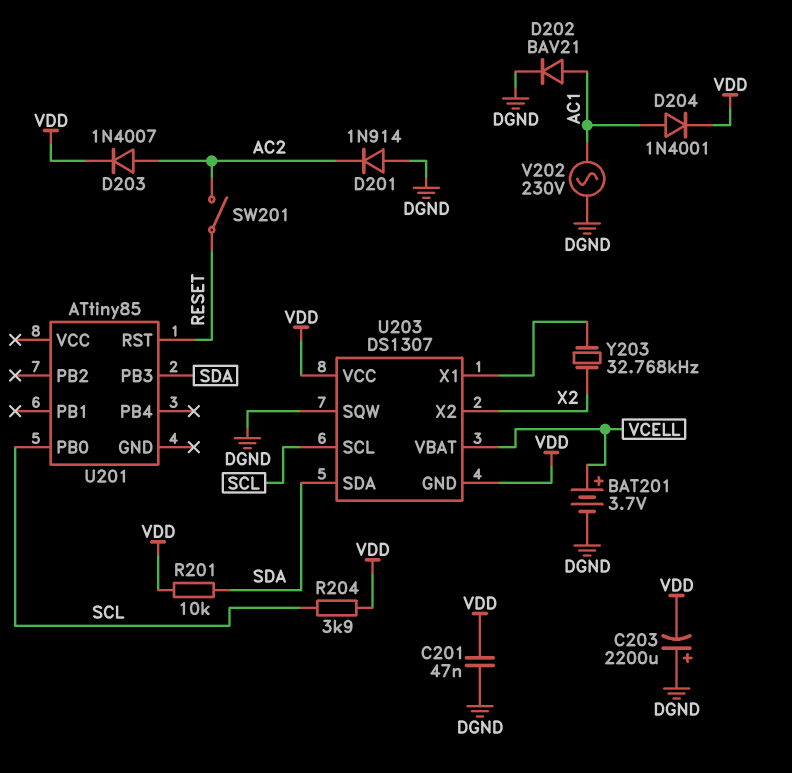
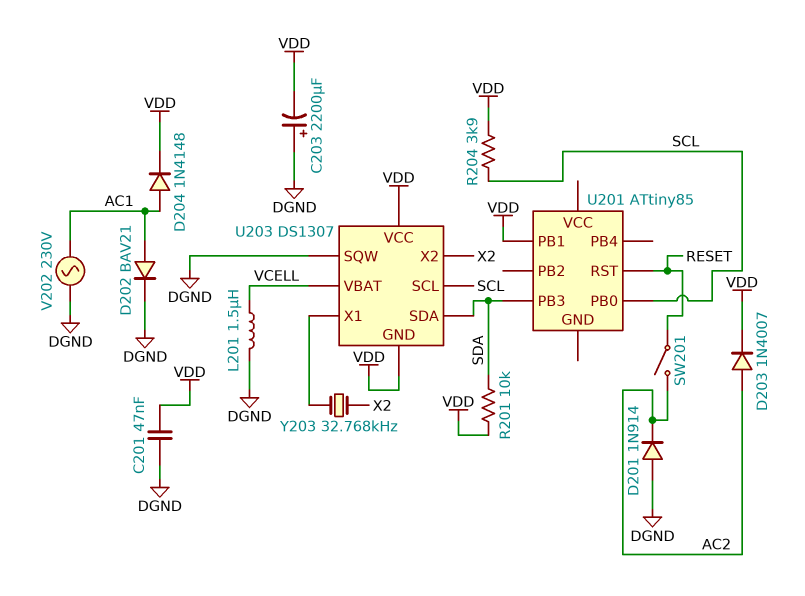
BAT201: 3.7V (plus VCELL, minus DGND) -> none
D204: diode 1N4001 (A AC1, K VDD) -> diode 1N4148 (A AC1, K VDD)
L201: none -> 1.5uH (DGND, VCELL)
U201 pin PB1: none -> VDD

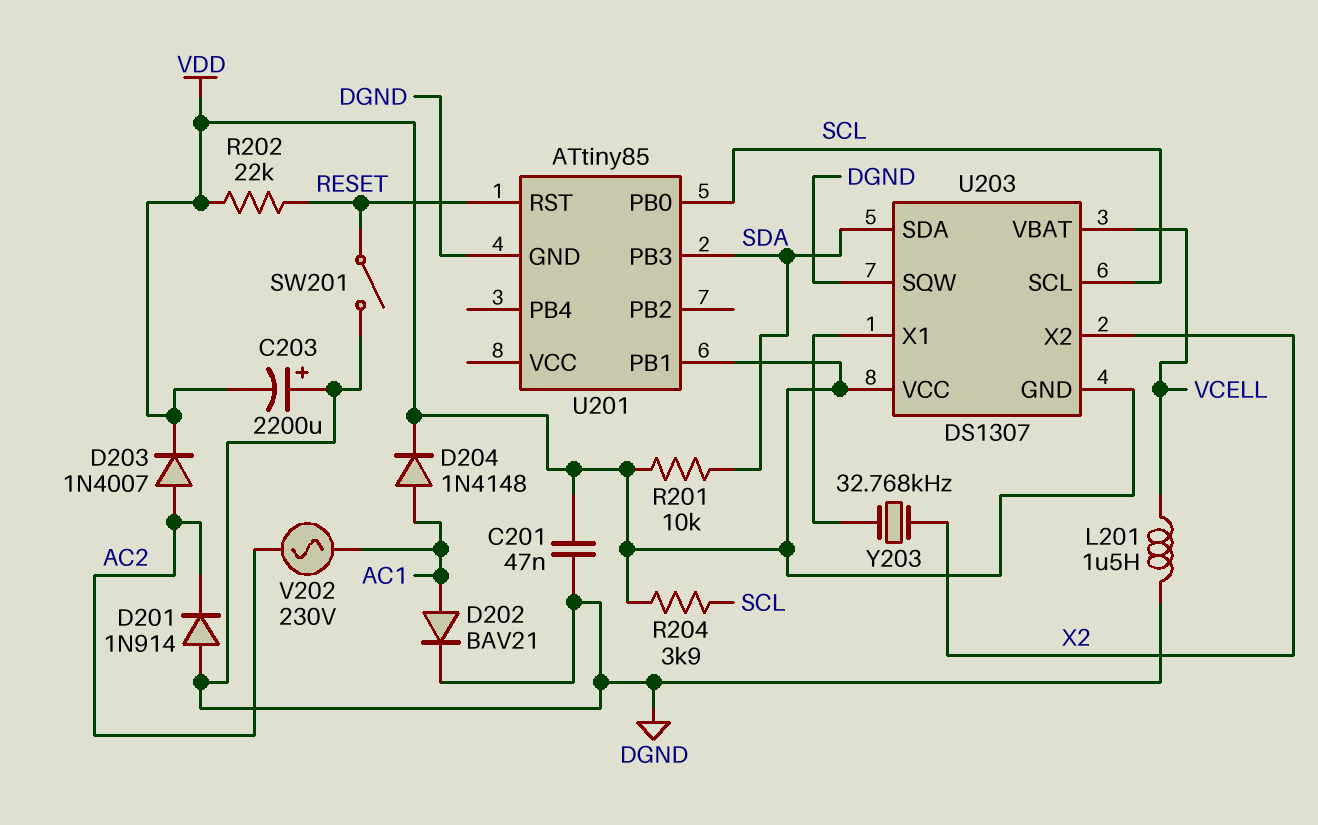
R202: none -> 22k (RESET, VDD)
SW201: switch (AC2, RESET) -> switch (DGND, RESET)
U201 pin GND: none -> DGND
V202: AC 230V (AC1, DGND) -> AC 230V (AC1, AC2)

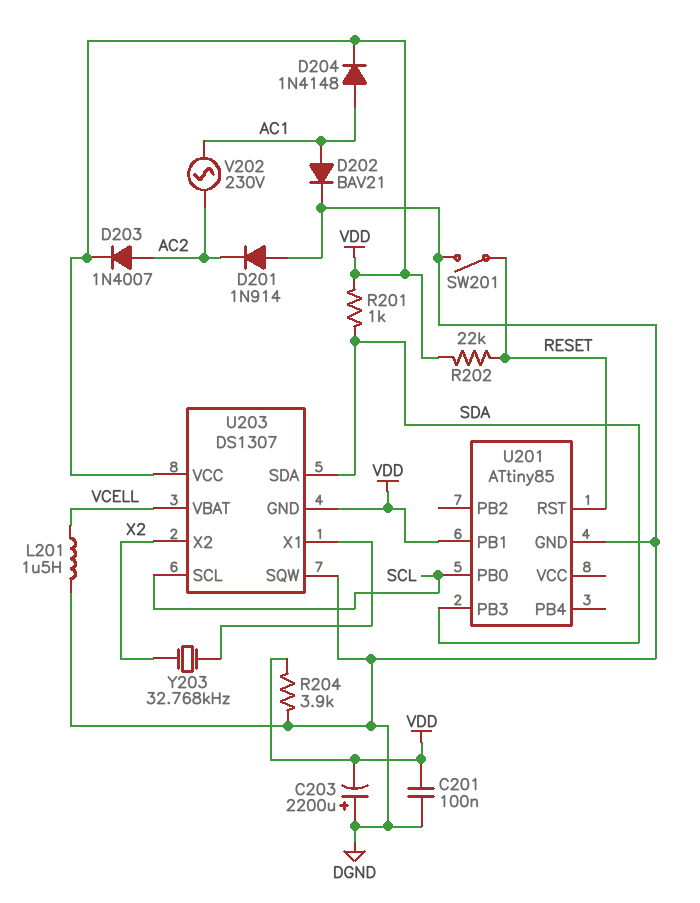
C201: 47nF (DGND, VDD) -> 100nF (DGND, VDD)
R201: 10k (SDA, VDD) -> 1k (SDA, VDD)
R204: 3.9k (SCL, VDD) -> 3.9k (DGND, VDD)

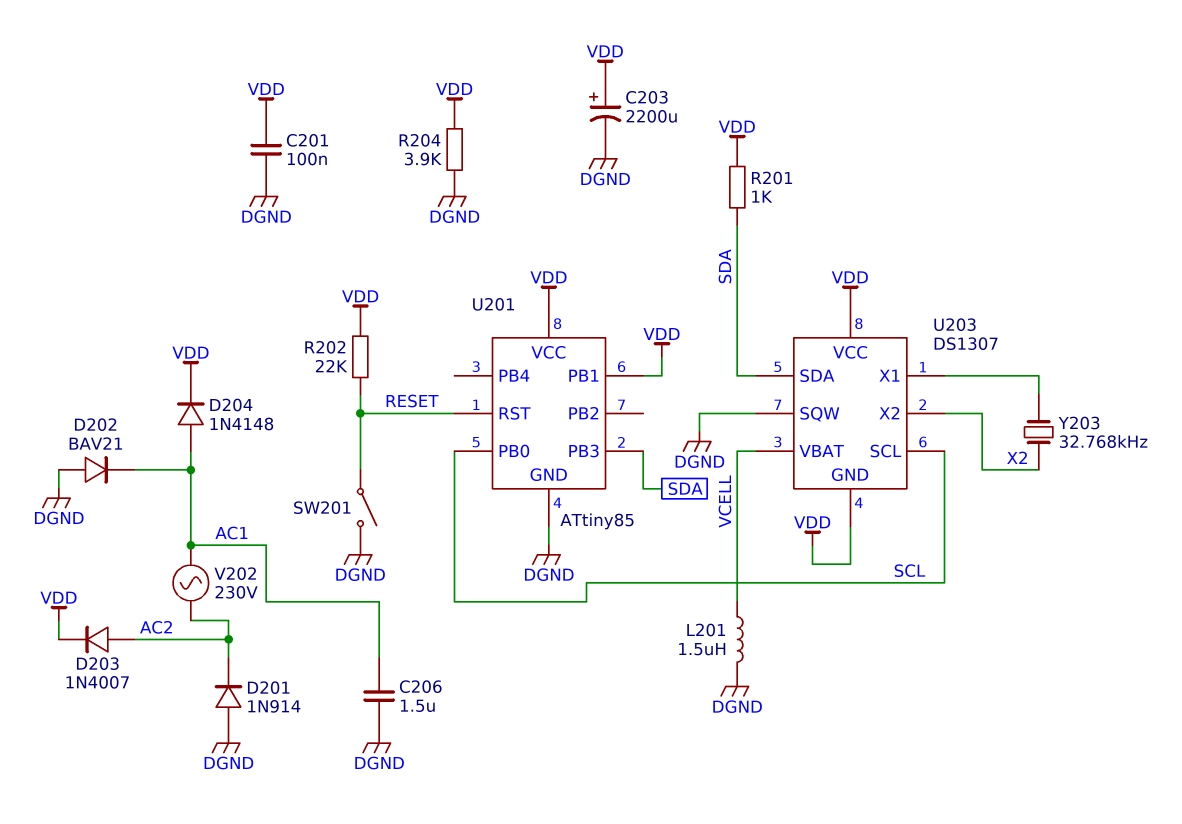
C203: 2200uF (plus DGND, minus VDD) -> 2200uF (plus VDD, minus DGND)
C206: none -> 1.5uF (AC1, DGND)
D202: diode BAV21 (A AC1, K DGND) -> diode BAV21 (A DGND, K AC1)
U201 pin VCC: none -> VDD

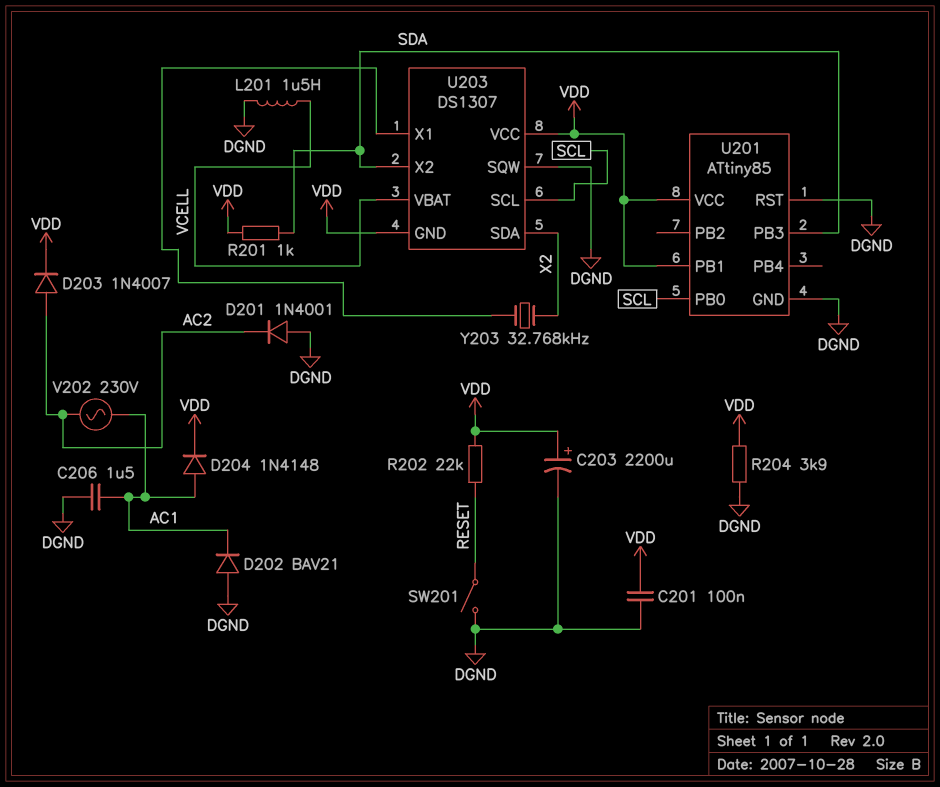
D201: diode 1N914 (A DGND, K AC2) -> diode 1N4001 (A DGND, K AC2)
U201 pin RST: RESET -> DGND
U203 pin SDA: SDA -> X2
U203 pin X2: X2 -> SDA

